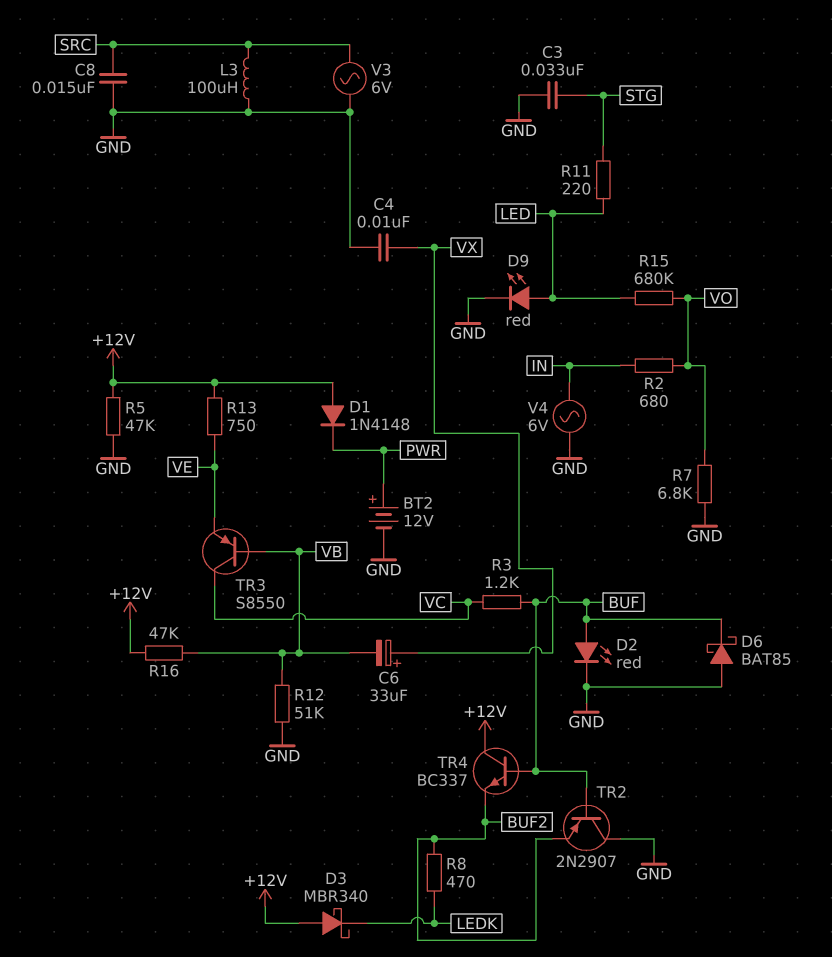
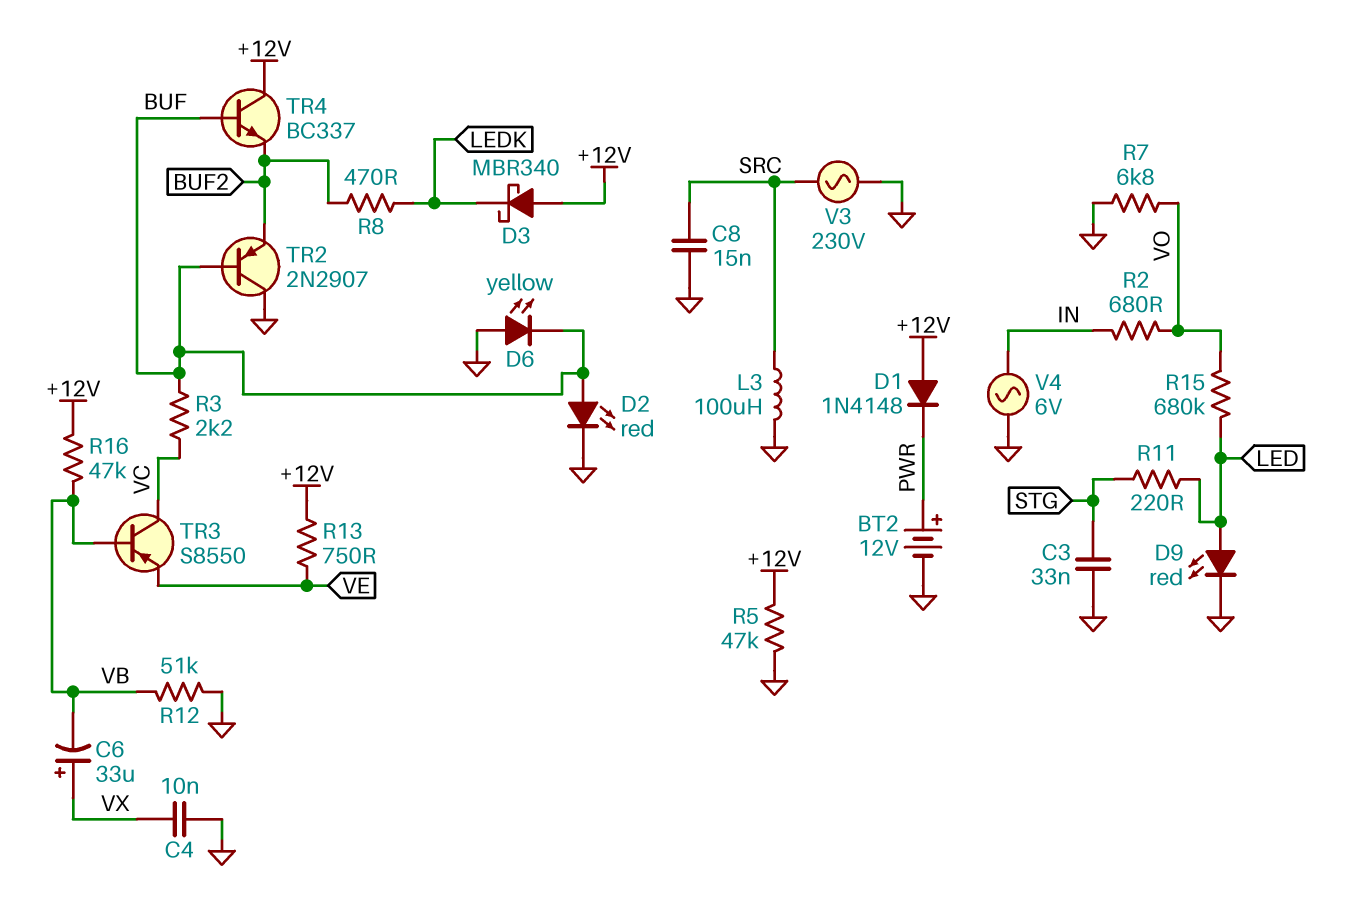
D6: schottky BAT85 (A GND, K BUF) -> LED yellow (A GND, K BUF)
R3: 1.2k (BUF, VC) -> 2.2k (BUF, VC)
V3: AC 6V (GND, SRC) -> AC 230V (GND, SRC)

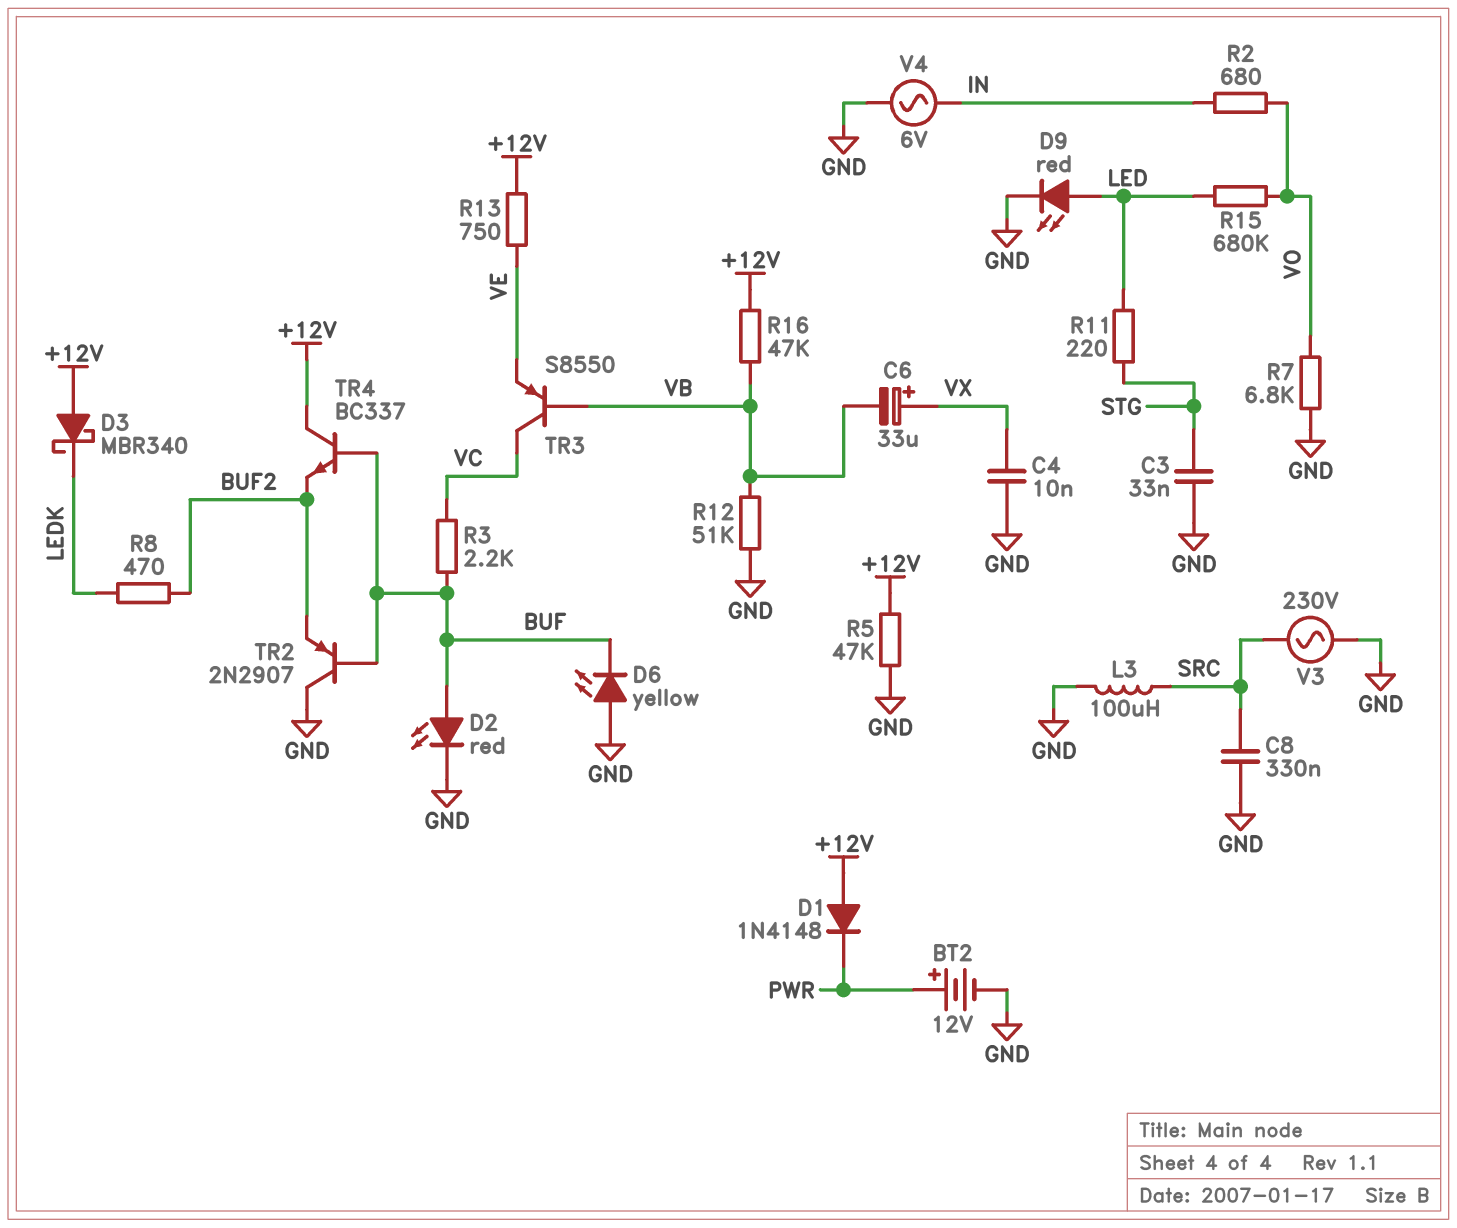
C8: 15nF (GND, SRC) -> 330nF (GND, SRC)

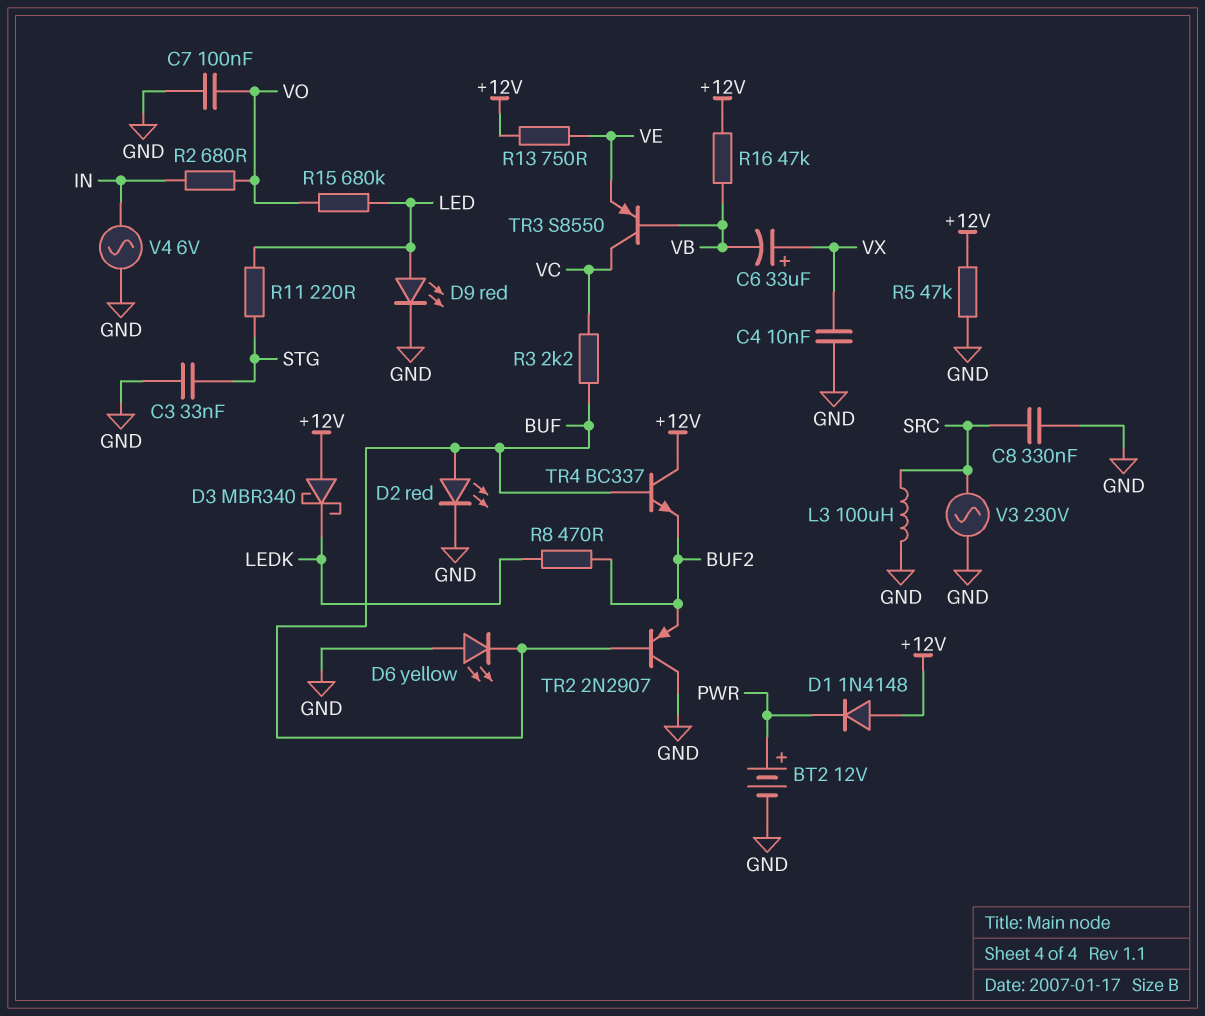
C7: none -> 100nF (GND, VO)
R7: 6.8k (GND, VO) -> none
R12: 51k (GND, VB) -> none

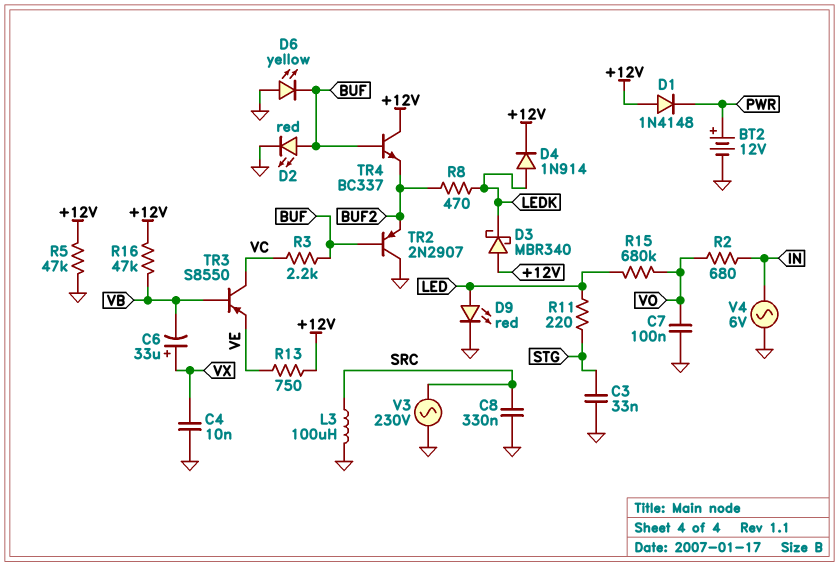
D4: none -> diode 1N914 (A LEDK, K +12V)

